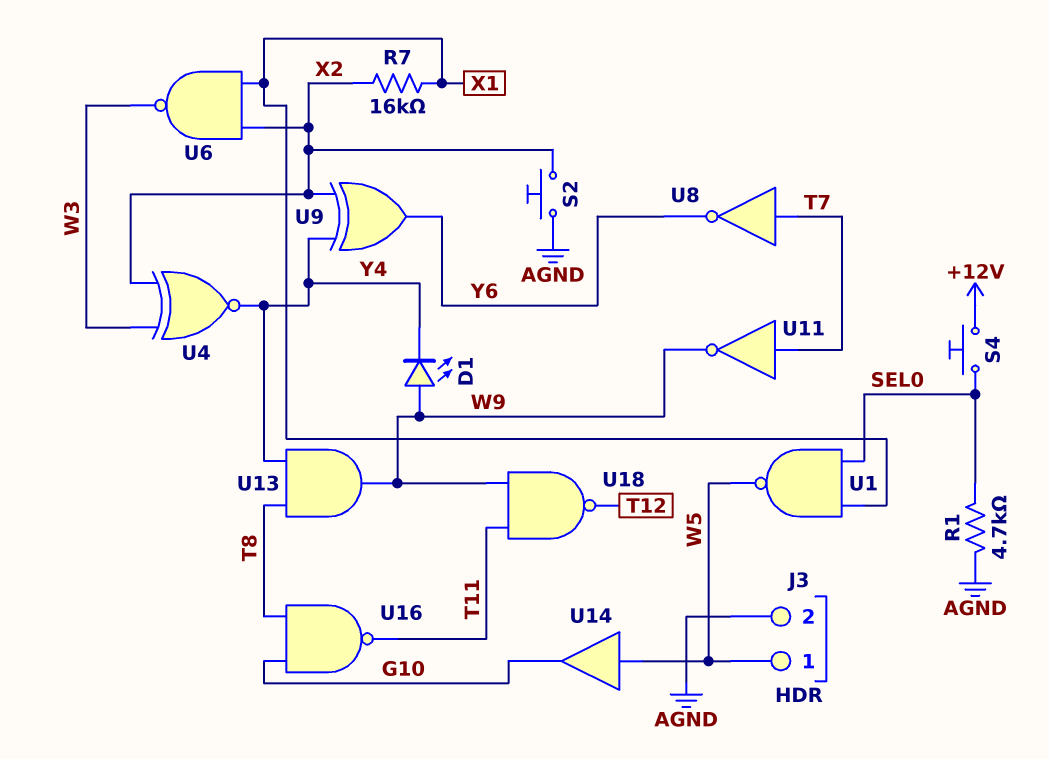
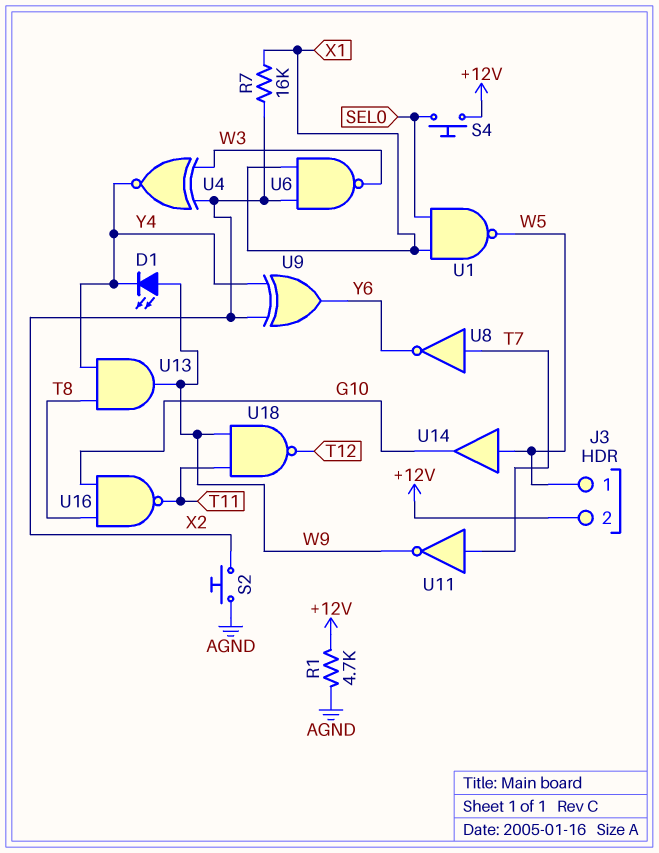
J3 pin 2: AGND -> +12V
R1: 4.7k (AGND, SEL0) -> 4.7k (+12V, AGND)

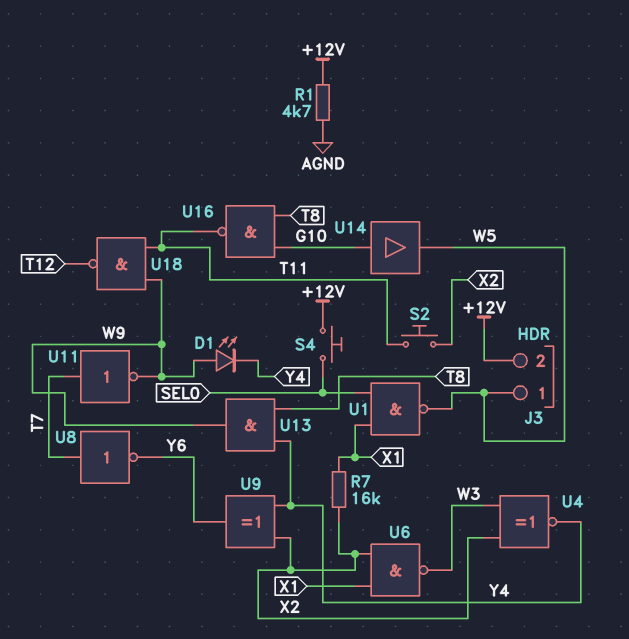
S2: button (AGND, X2) -> button (T11, X2)
U14: buffer (in W5, out G10) -> buffer (in G10, out W5)

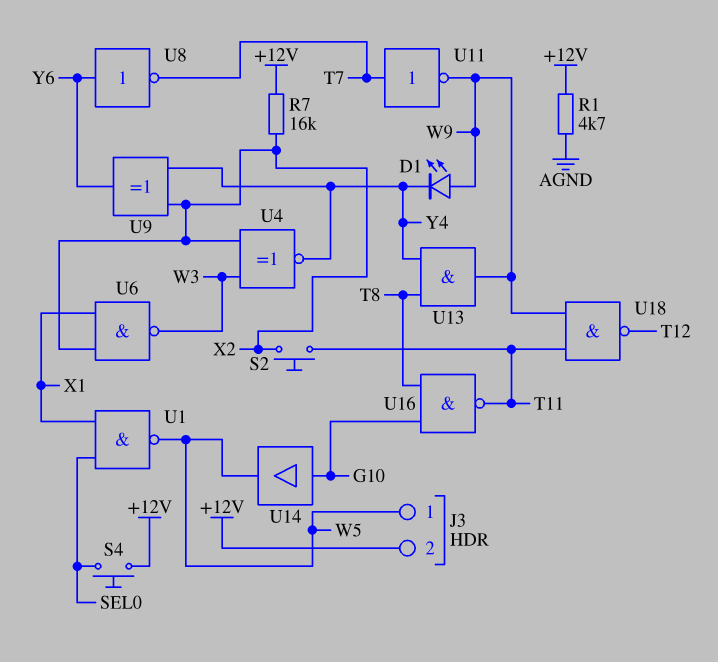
R7: 16k (X1, X2) -> 16k (+12V, X2)
U8: NOT (in T7, out Y6) -> NOT (in Y6, out T7)

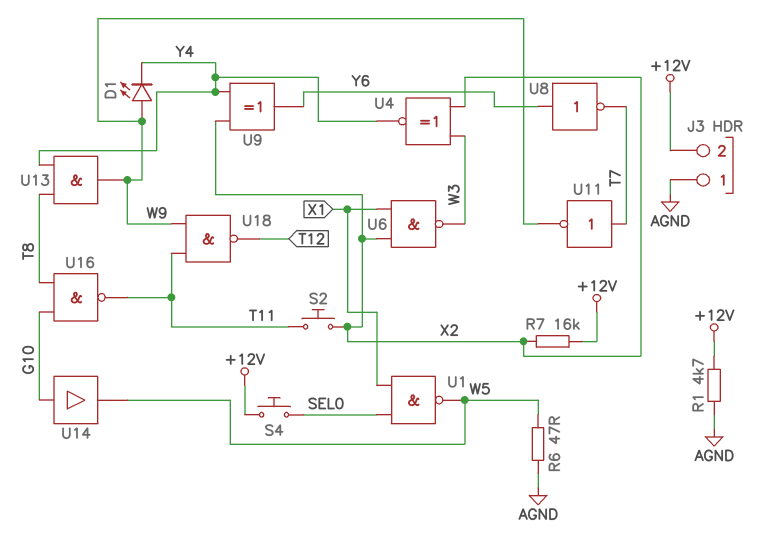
J3 pin 1: W5 -> AGND
R6: none -> 47 (AGND, W5)

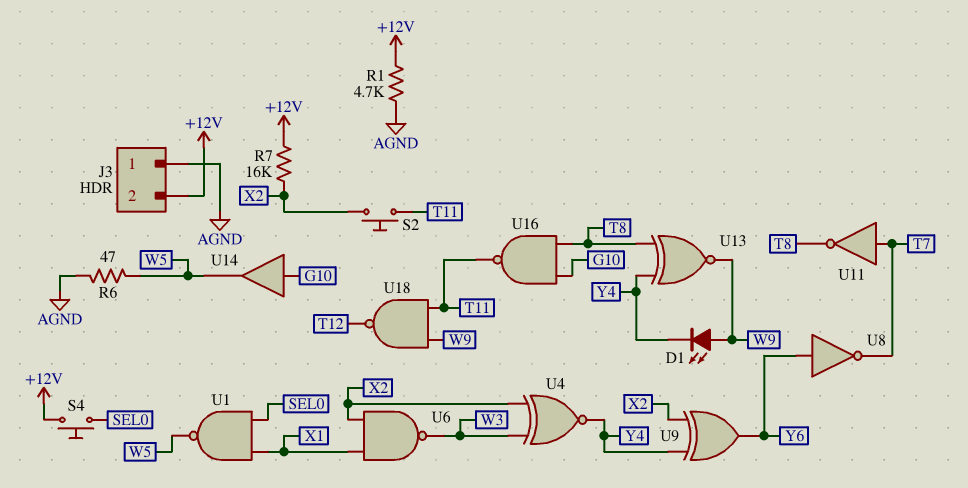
U11: NOT (in T7, out W9) -> NOT (in T7, out T8)
U13: AND (in T8, in Y4, out W9) -> XNOR (in T8, in Y4, out W9)

